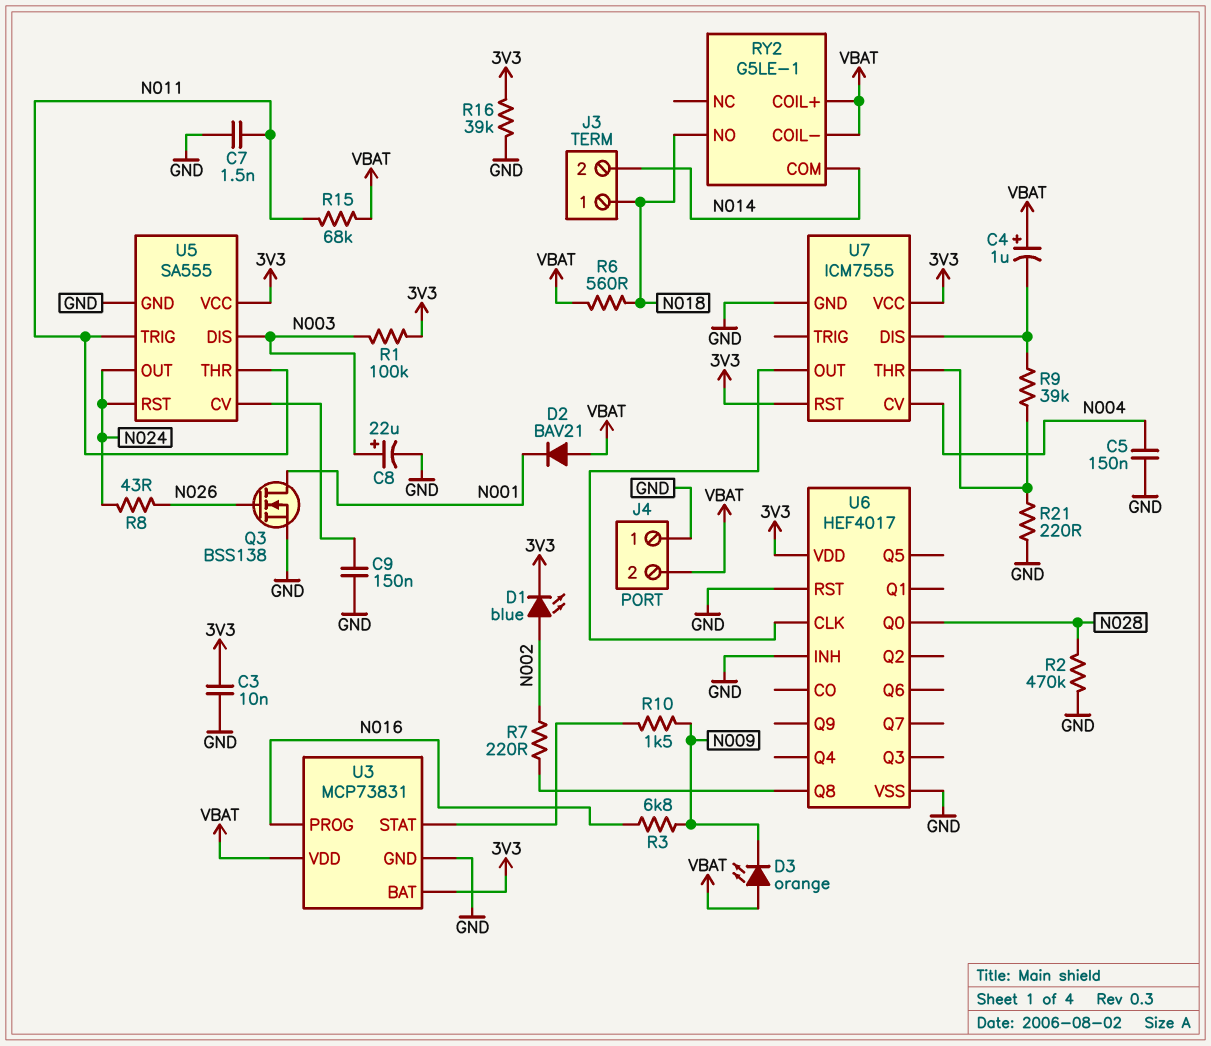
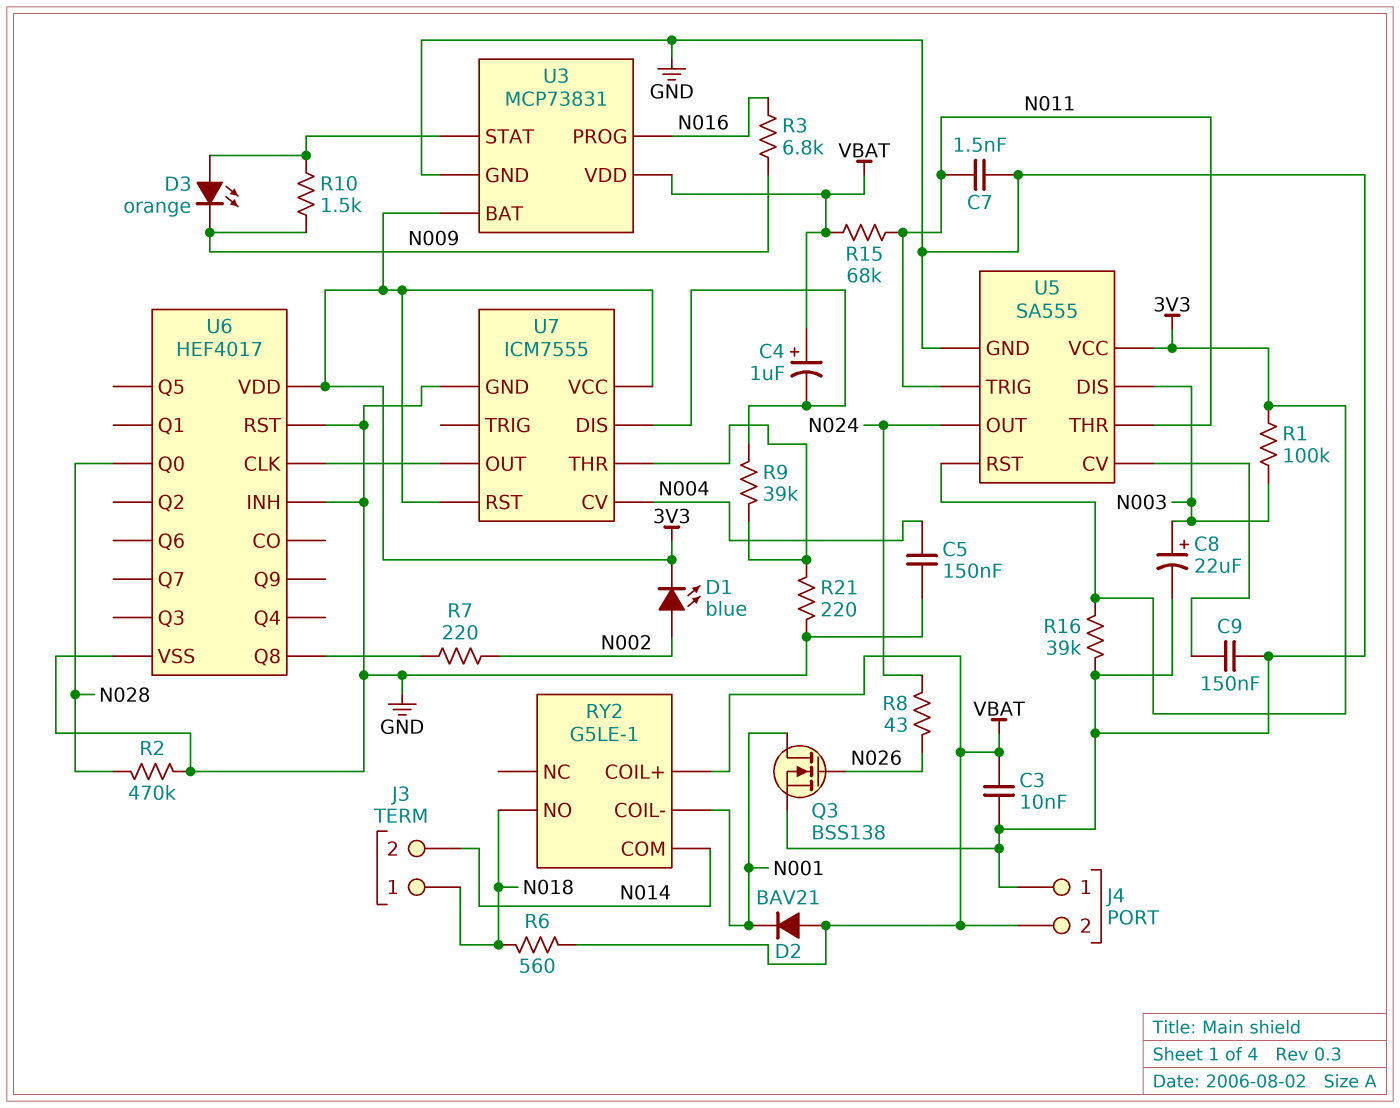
C3: 10nF (3V3, GND) -> 10nF (GND, VBAT)
D3: LED orange (A VBAT, K N009) -> LED orange (A U3/STAT, K N009)
RY2 pin COIL-: VBAT -> N001
U5 pin RST: N024 -> 3V3

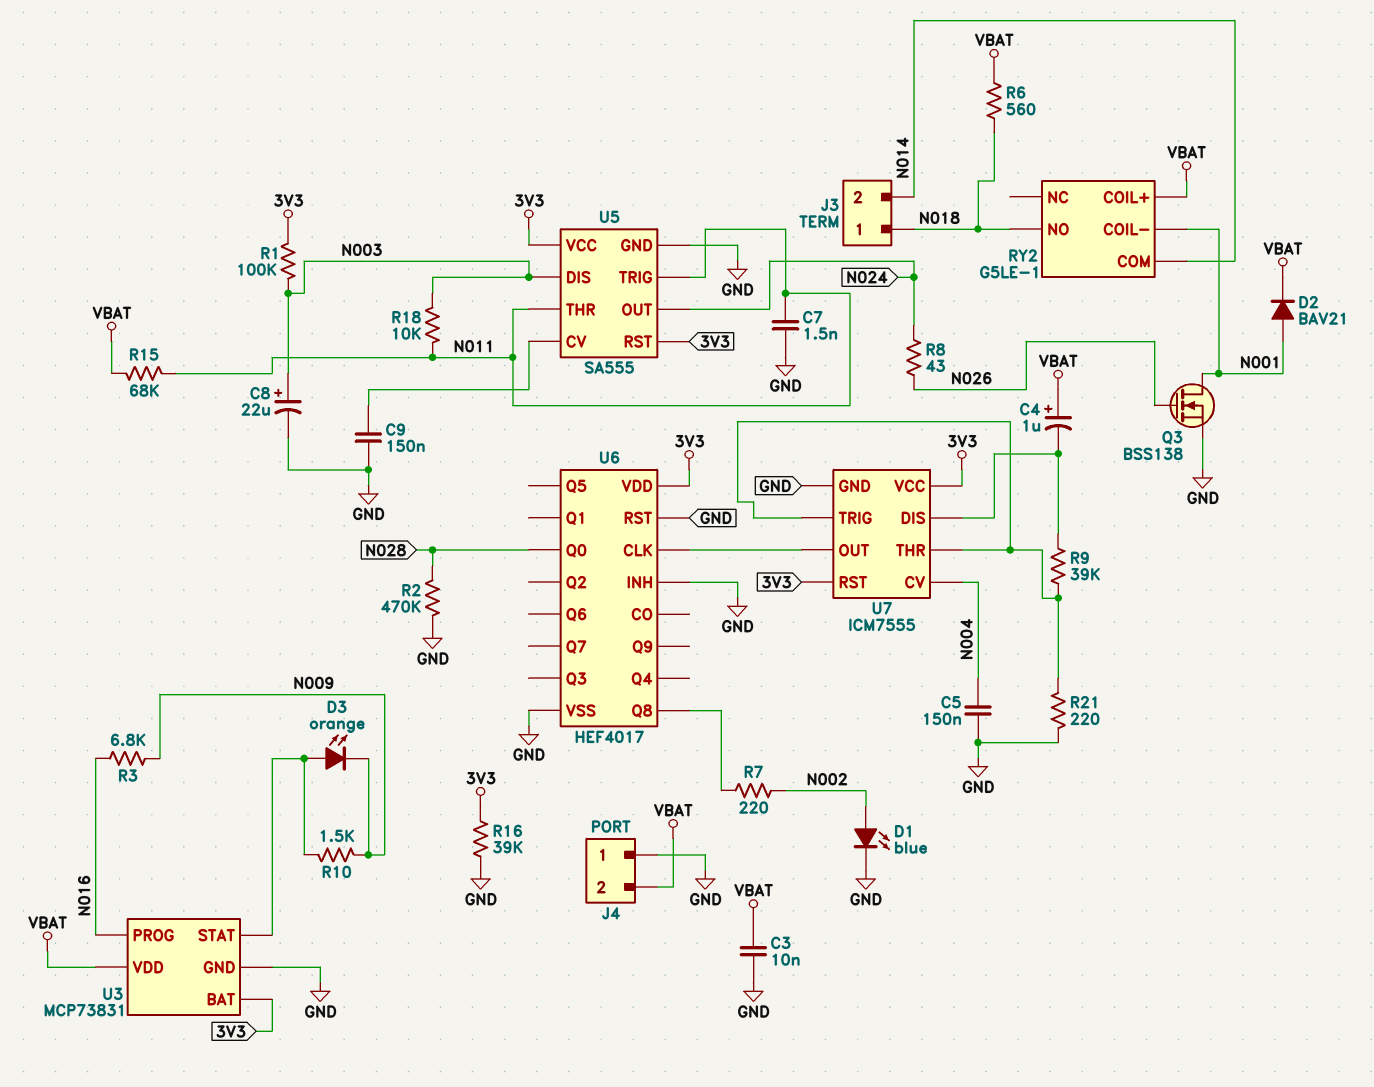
D1: LED blue (A N002, K 3V3) -> LED blue (A N002, K GND)
D2: diode BAV21 (A VBAT, K N001) -> diode BAV21 (A N001, K VBAT)
R18: none -> 10k (N003, N011)
U7 pin TRIG: none -> U7/THR

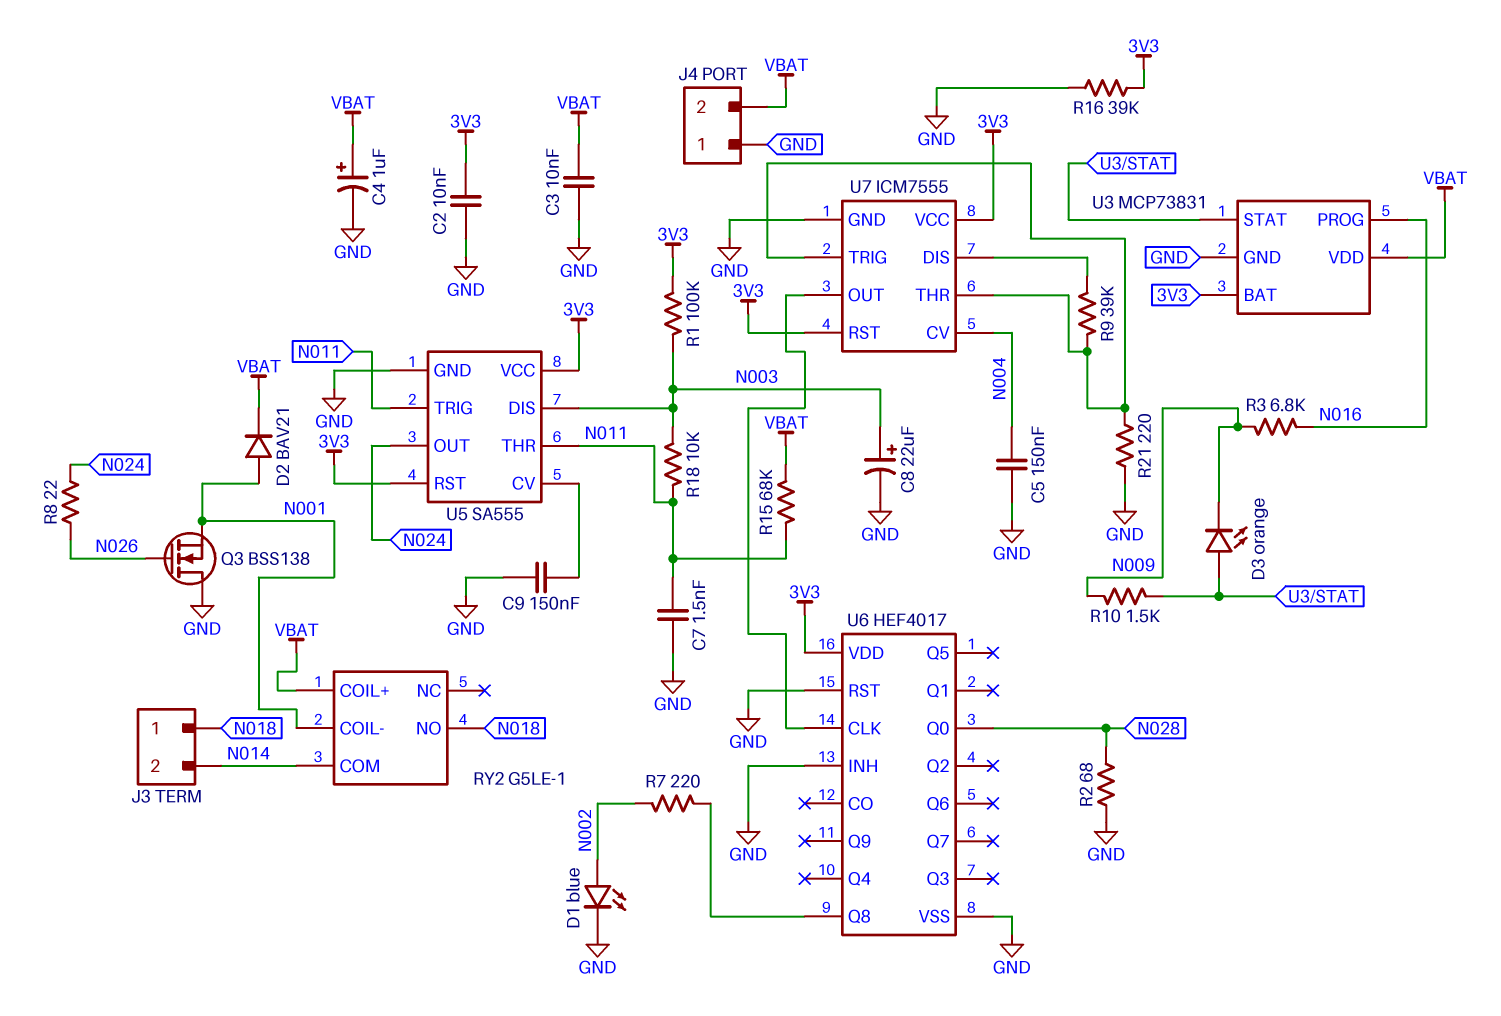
C2: none -> 10nF (3V3, GND)
C4: 1uF (plus VBAT, minus U7/DIS) -> 1uF (plus VBAT, minus GND)
Q3: NMOS BSS138 (G N026, D N001, S GND) -> NMOS BSS138 (G N026, D GND, S N001)
R2: 470k (GND, N028) -> 68 (GND, N028)
R6: 560 (N018, VBAT) -> none
R8: 43 (N024, N026) -> 22 (N024, N026)

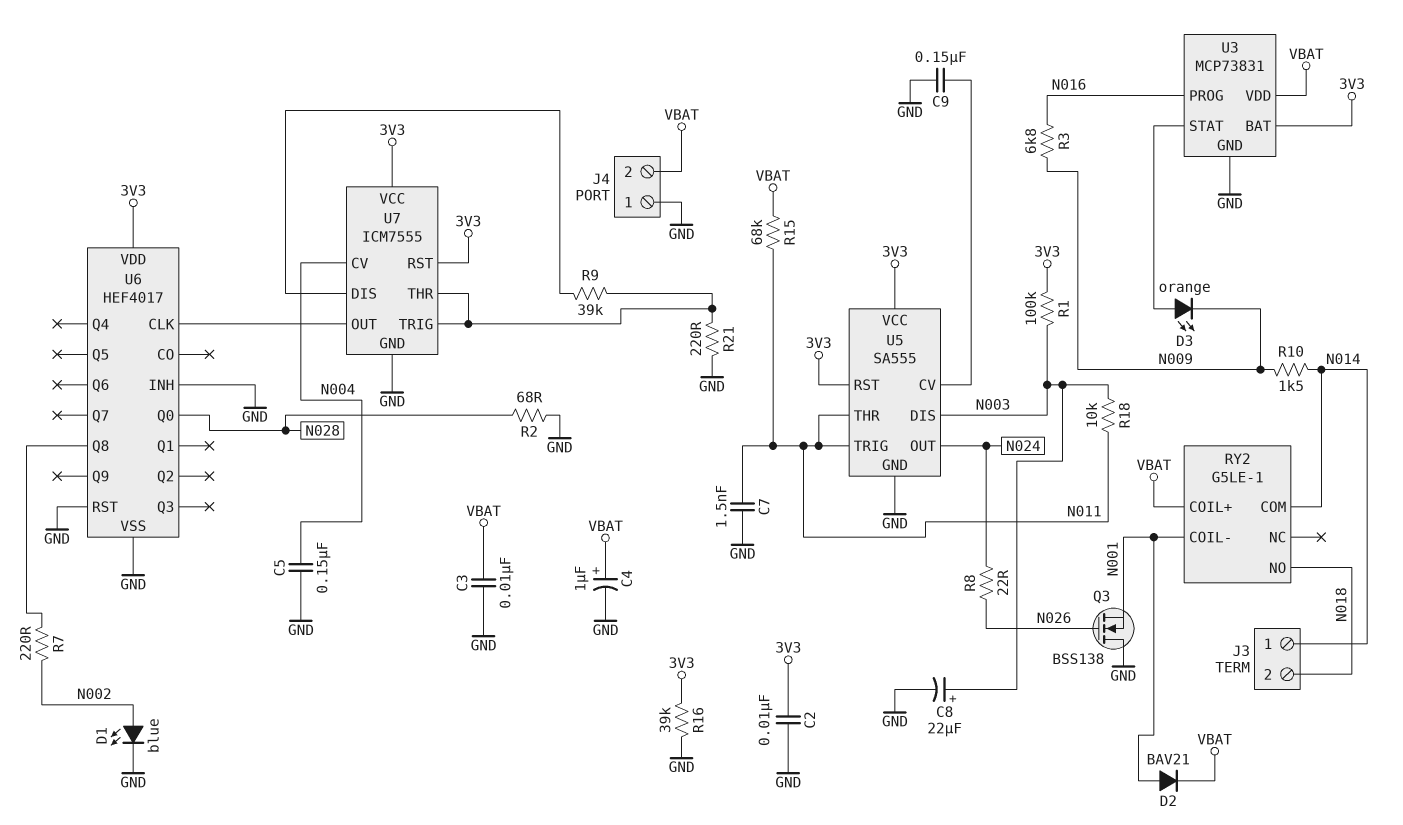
J3 pin 1: N018 -> N014
J3 pin 2: N014 -> N018
R10: 1.5k (N009, U3/STAT) -> 1.5k (N009, N014)

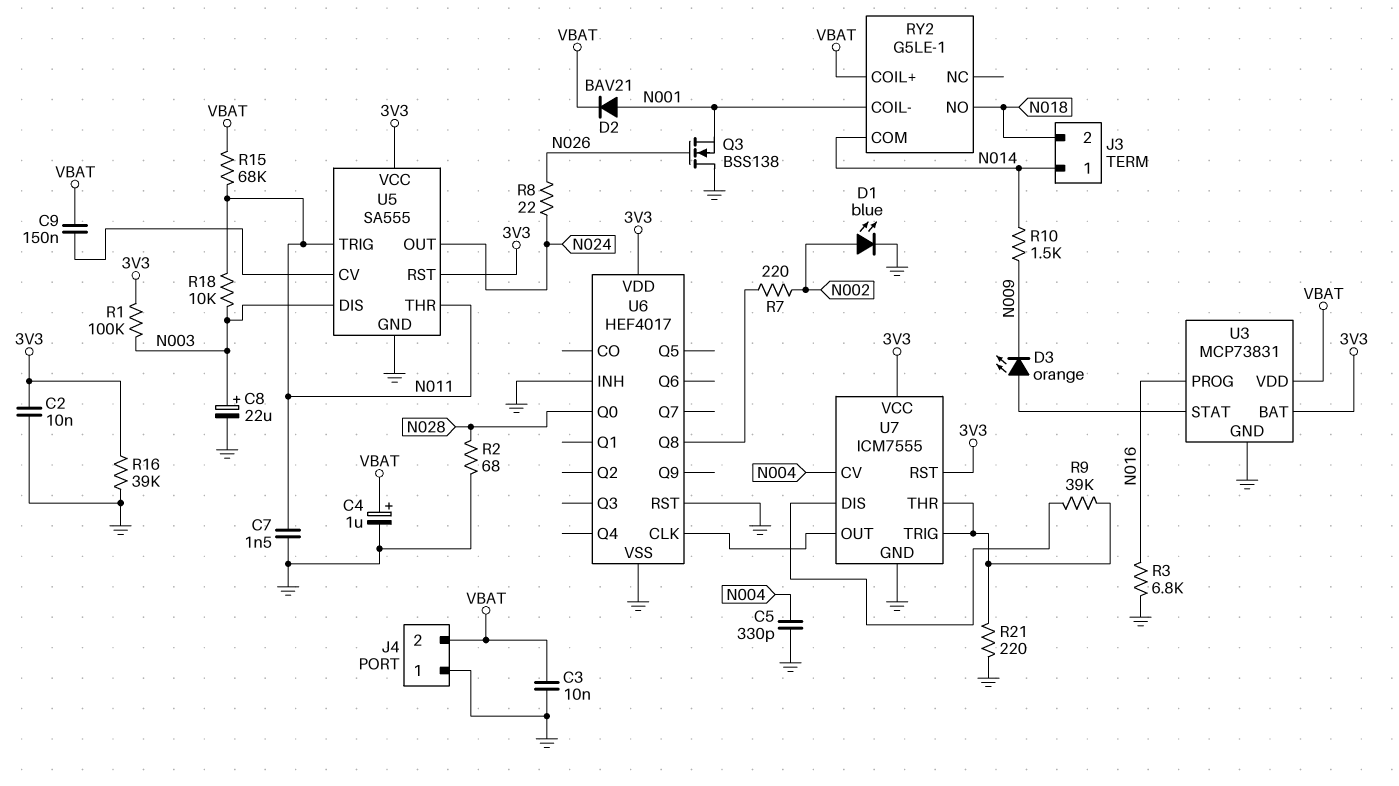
C5: 150nF (GND, N004) -> 330pF (GND, N004)
C9: 150nF (GND, U5/CV) -> 150nF (U5/CV, VBAT)
R3: 6.8k (N009, N016) -> 6.8k (GND, N016)

